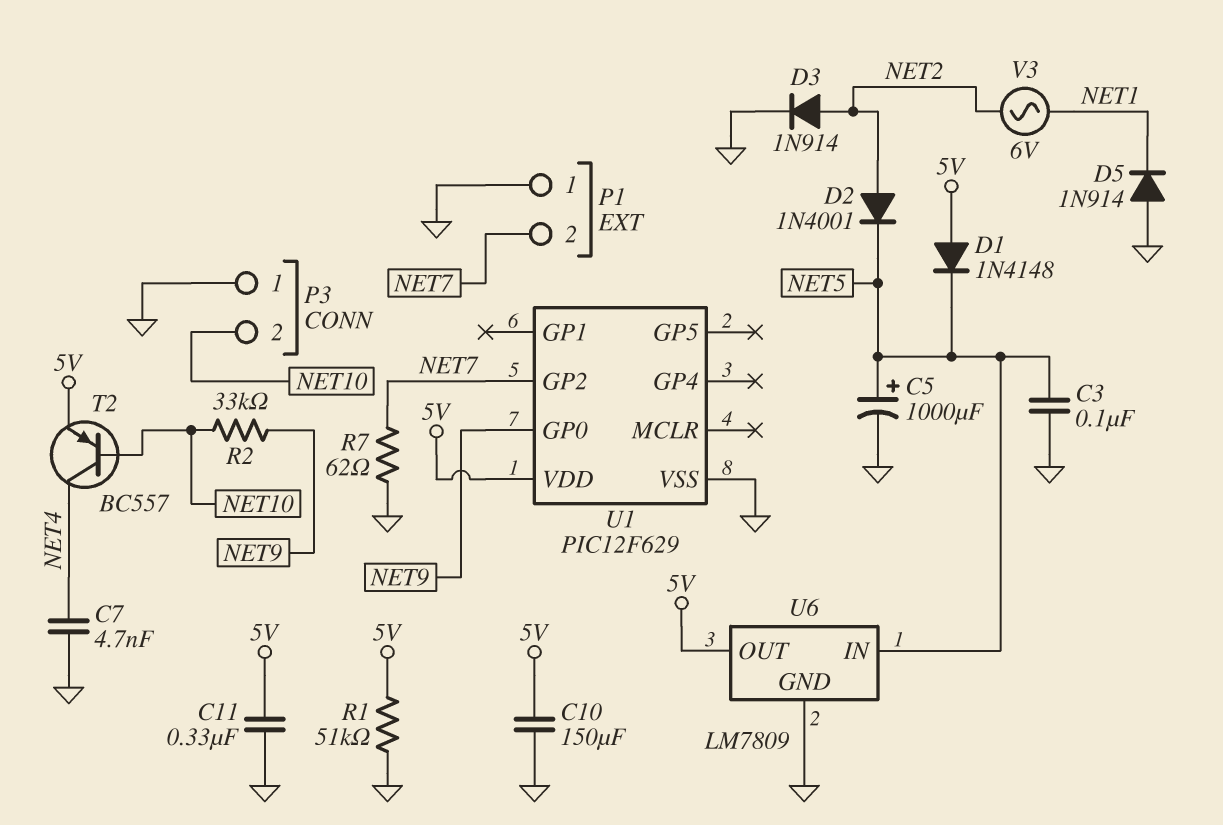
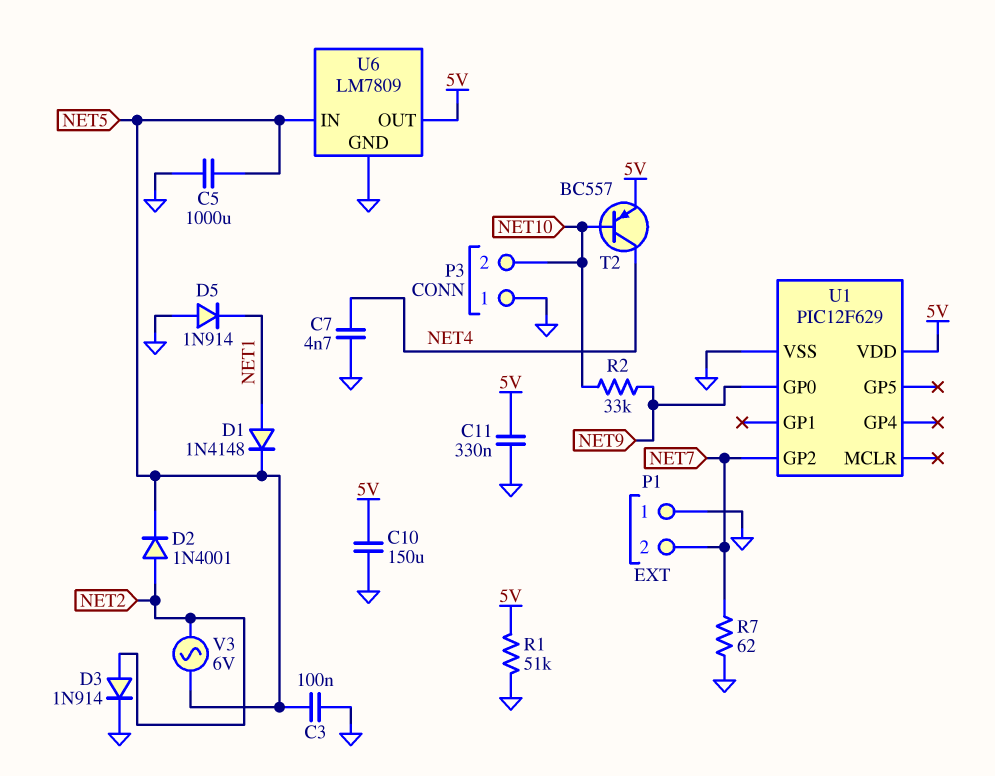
C5: 1000uF (plus NET5, minus GND) -> 1000uF (GND, NET5)
D1: diode 1N4148 (A 5V, K NET5) -> diode 1N4148 (A NET1, K NET5)
V3: AC 6V (NET1, NET2) -> AC 6V (NET2, NET5)

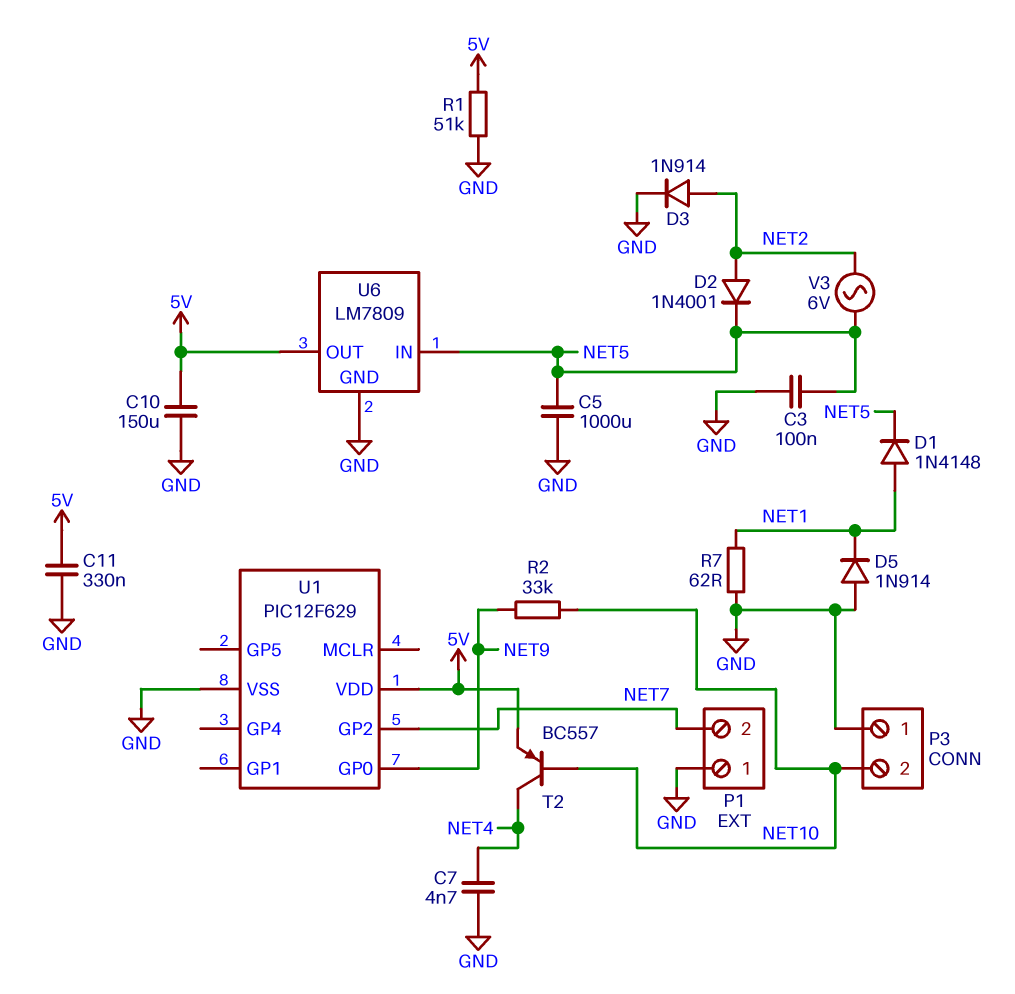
R7: 62 (GND, NET7) -> 62 (GND, NET1)

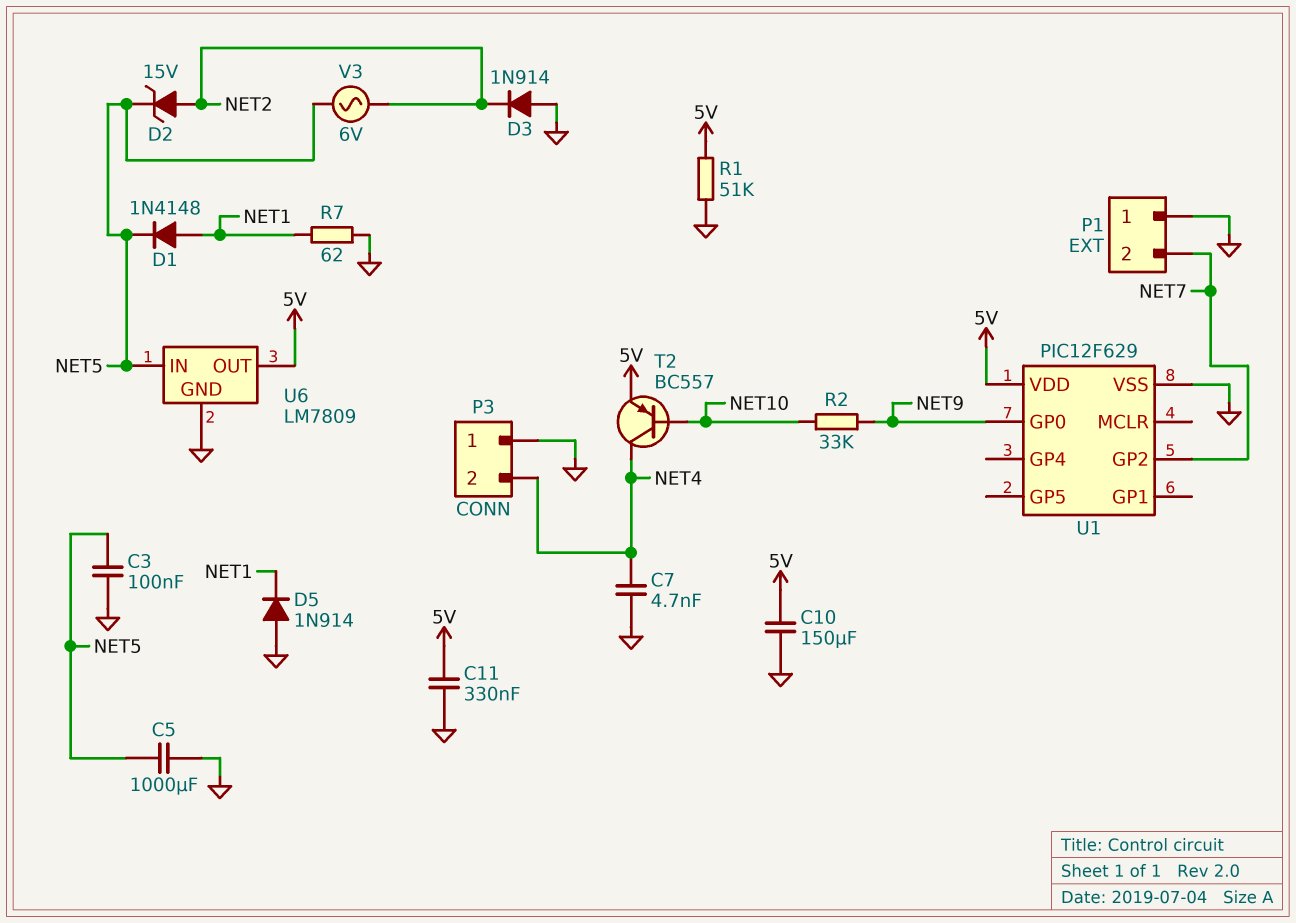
D2: diode 1N4001 (A NET2, K NET5) -> zener 15V (A NET2, K NET5)
D3: diode 1N914 (A NET2, K GND) -> diode 1N914 (A GND, K NET2)
P3 pin 2: NET10 -> NET4

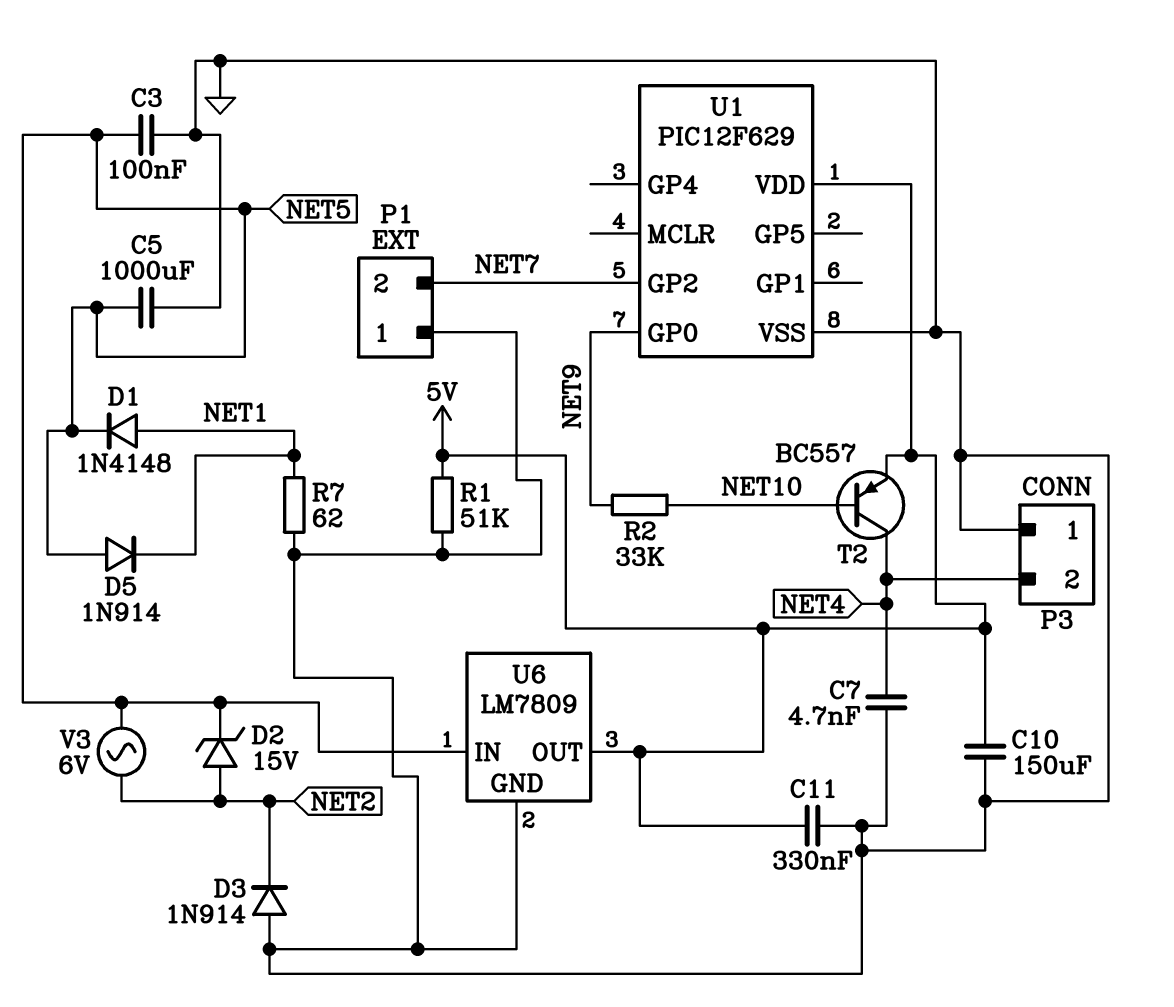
D5: diode 1N914 (A GND, K NET1) -> diode 1N914 (A NET5, K NET1)

